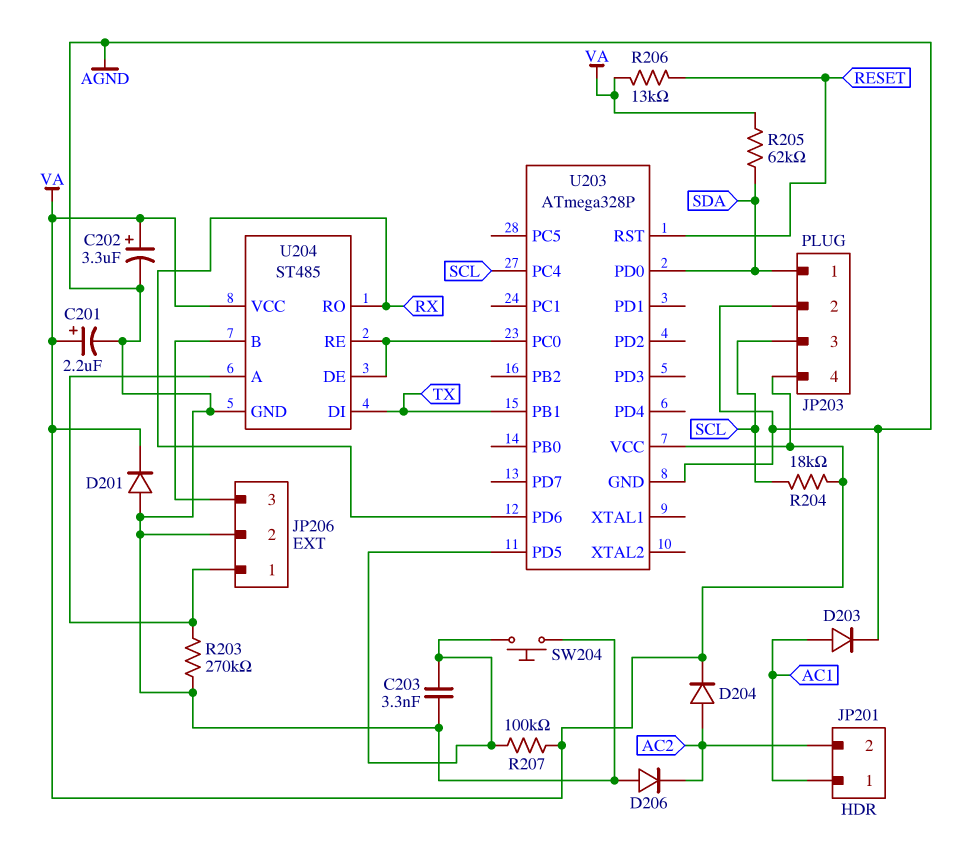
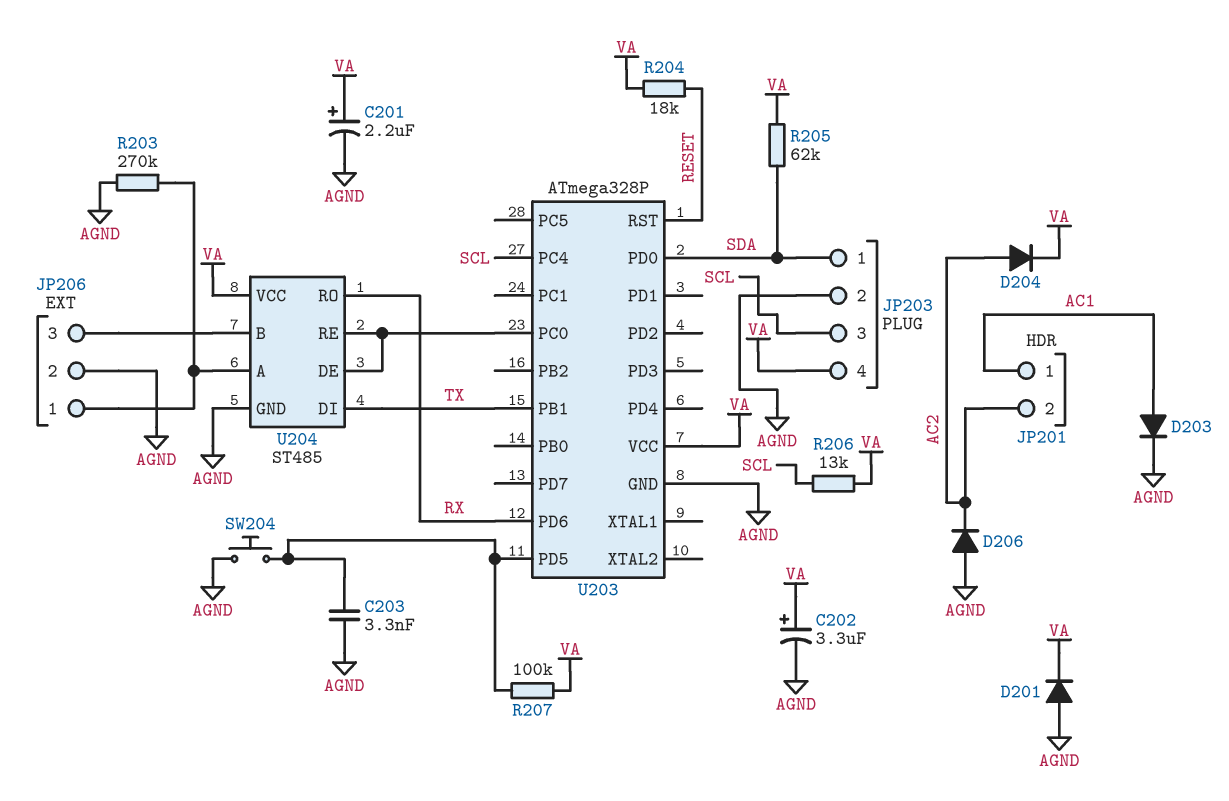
R204: 18k (SCL, VA) -> 18k (RESET, VA)
R206: 13k (RESET, VA) -> 13k (SCL, VA)

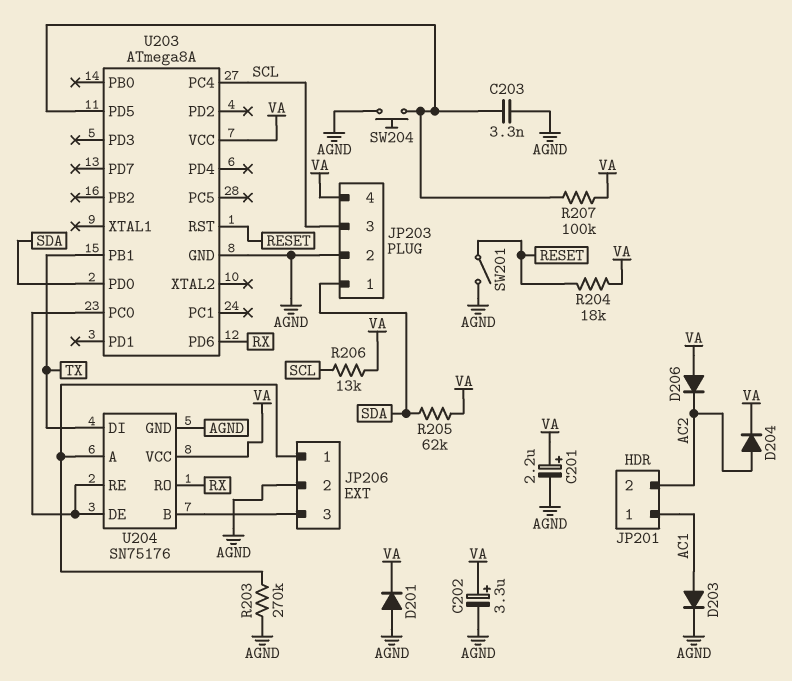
D206: diode (A AGND, K AC2) -> diode (A VA, K AC2)
SW201: none -> switch (AGND, RESET)
U203: ATmega328P -> ATmega8A
U204: ST485 -> SN75176

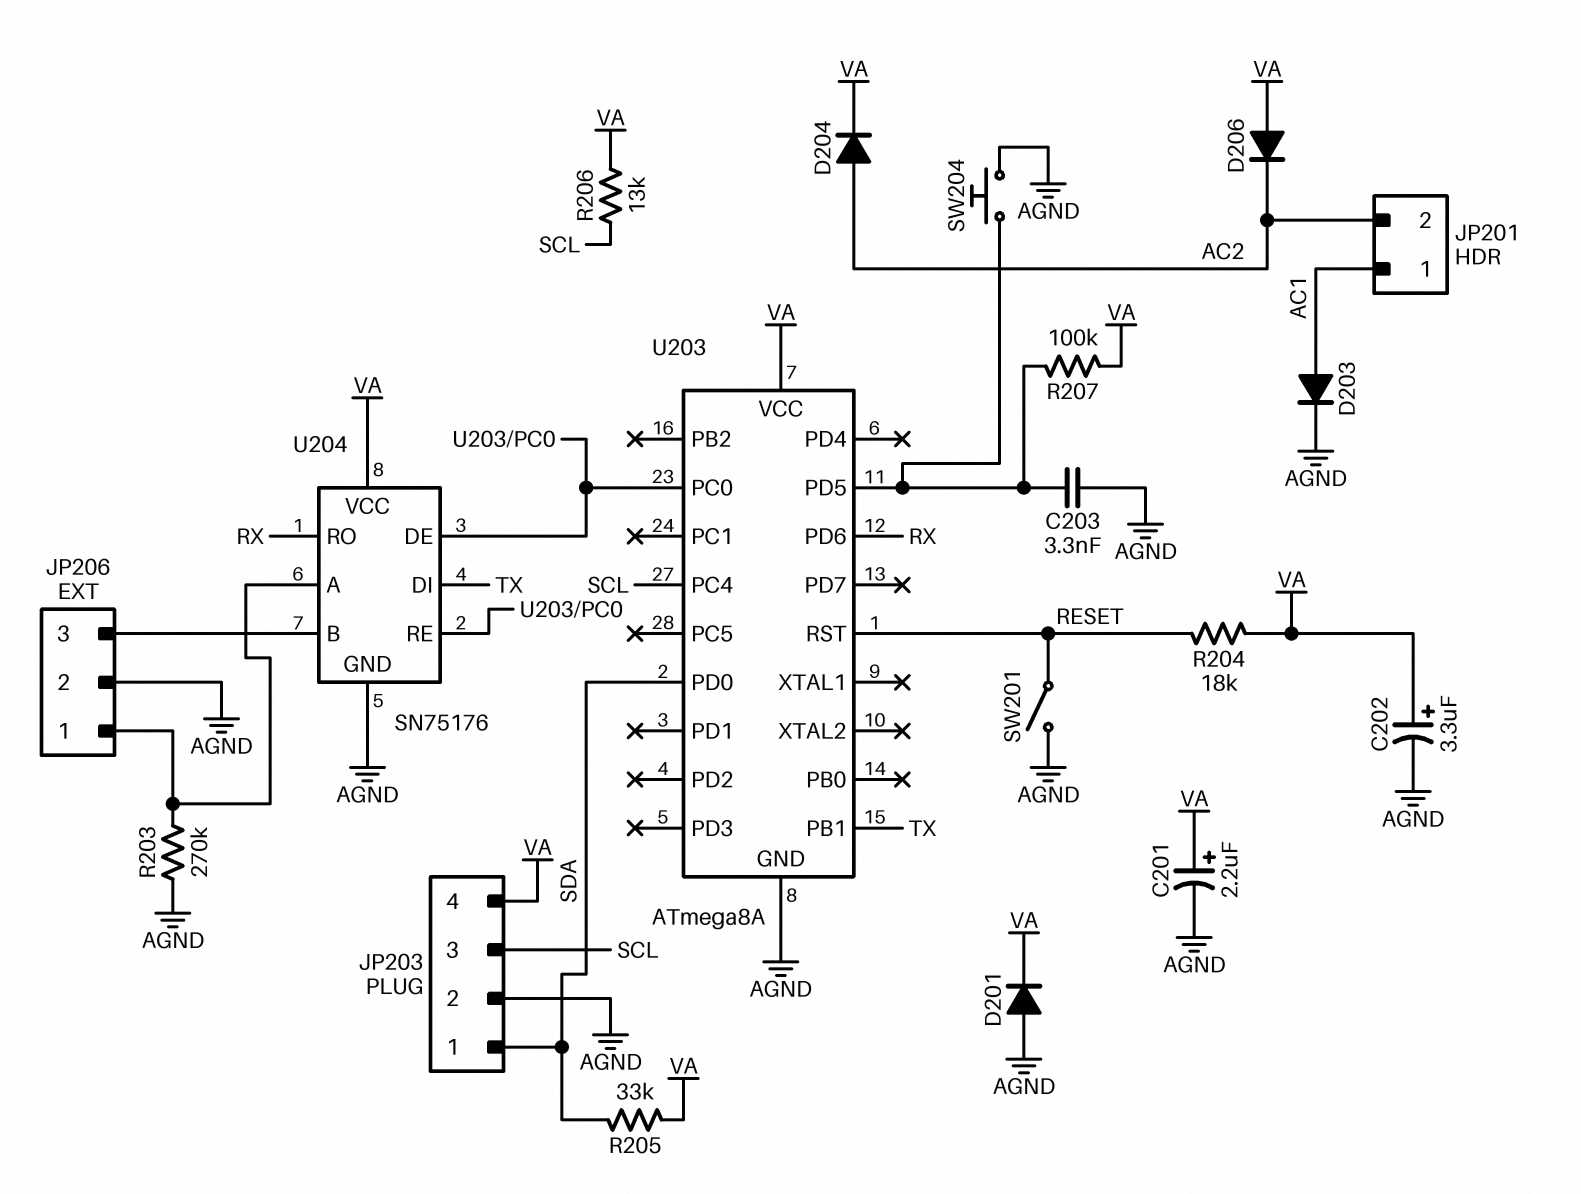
R205: 62k (SDA, VA) -> 33k (SDA, VA)

